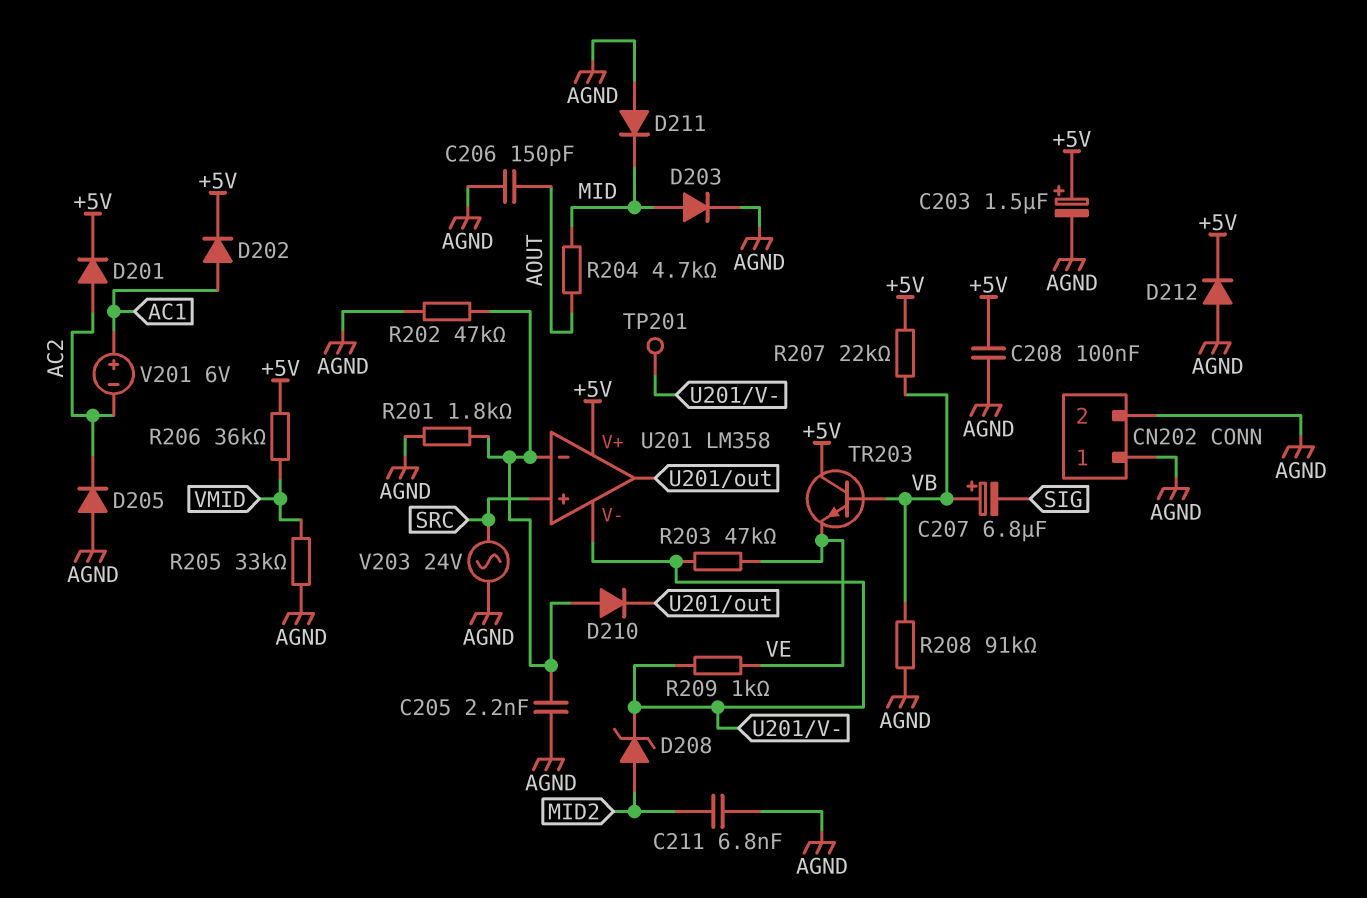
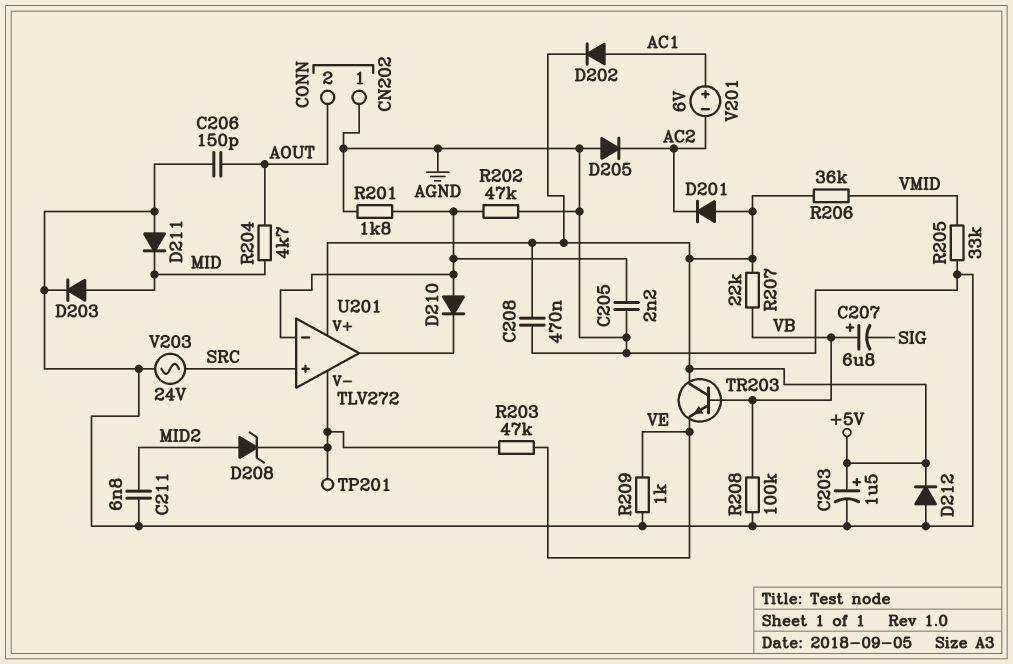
C208: 100nF (+5V, AGND) -> 470nF (+5V, AGND)
CN202 pin 2: AGND -> AOUT
D201: diode (A AC2, K +5V) -> diode (A +5V, K AC2)
R208: 91k (AGND, VB) -> 100k (AGND, VB)
R209: 1k (U201/V-, VE) -> 1k (AGND, VE)
U201: LM358 -> TLV272

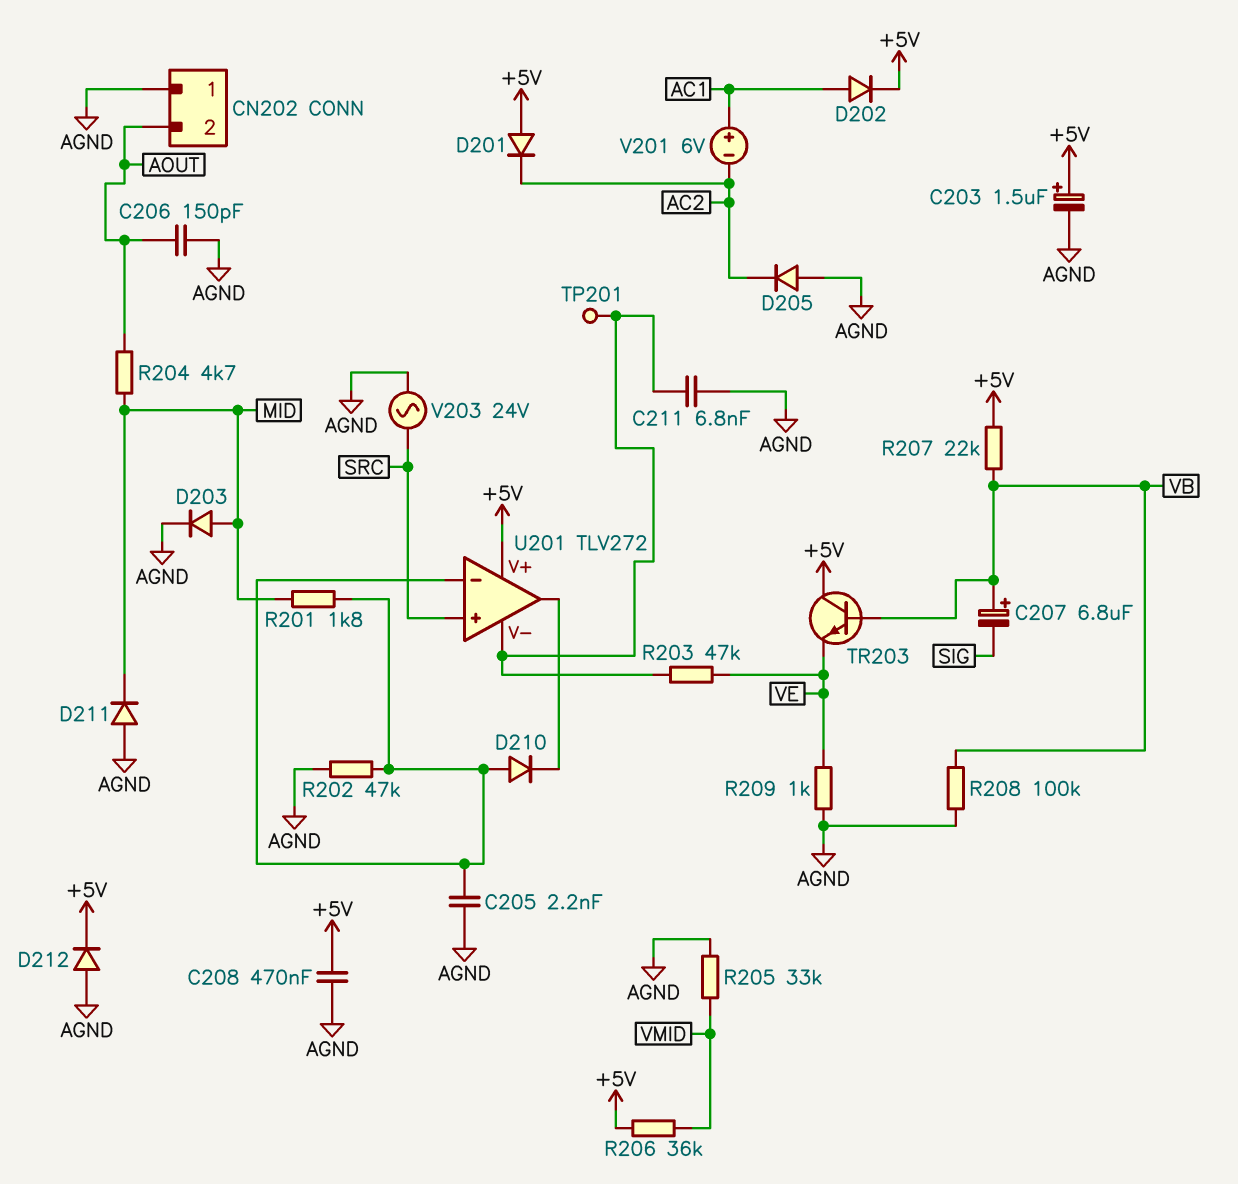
C211: 6.8nF (AGND, MID2) -> 6.8nF (AGND, U201/V-)
D208: zener (A MID2, K U201/V-) -> none
R201: 1.8k (AGND, U201/in-) -> 1.8k (MID, U201/in-)

